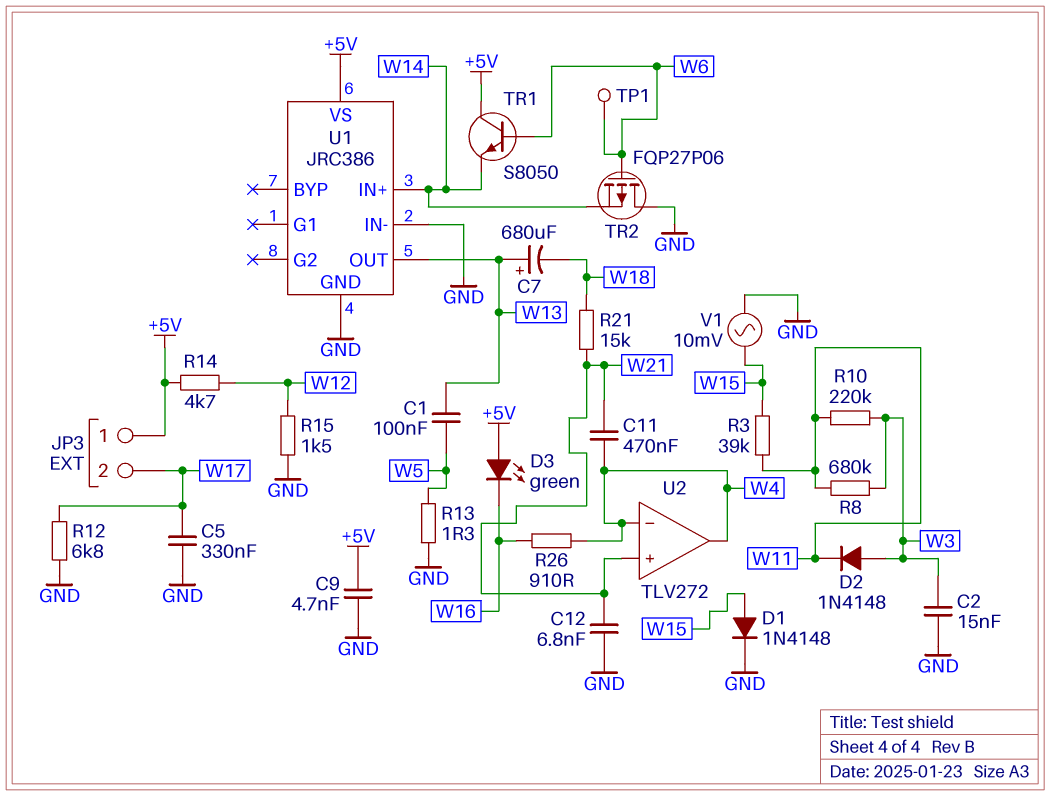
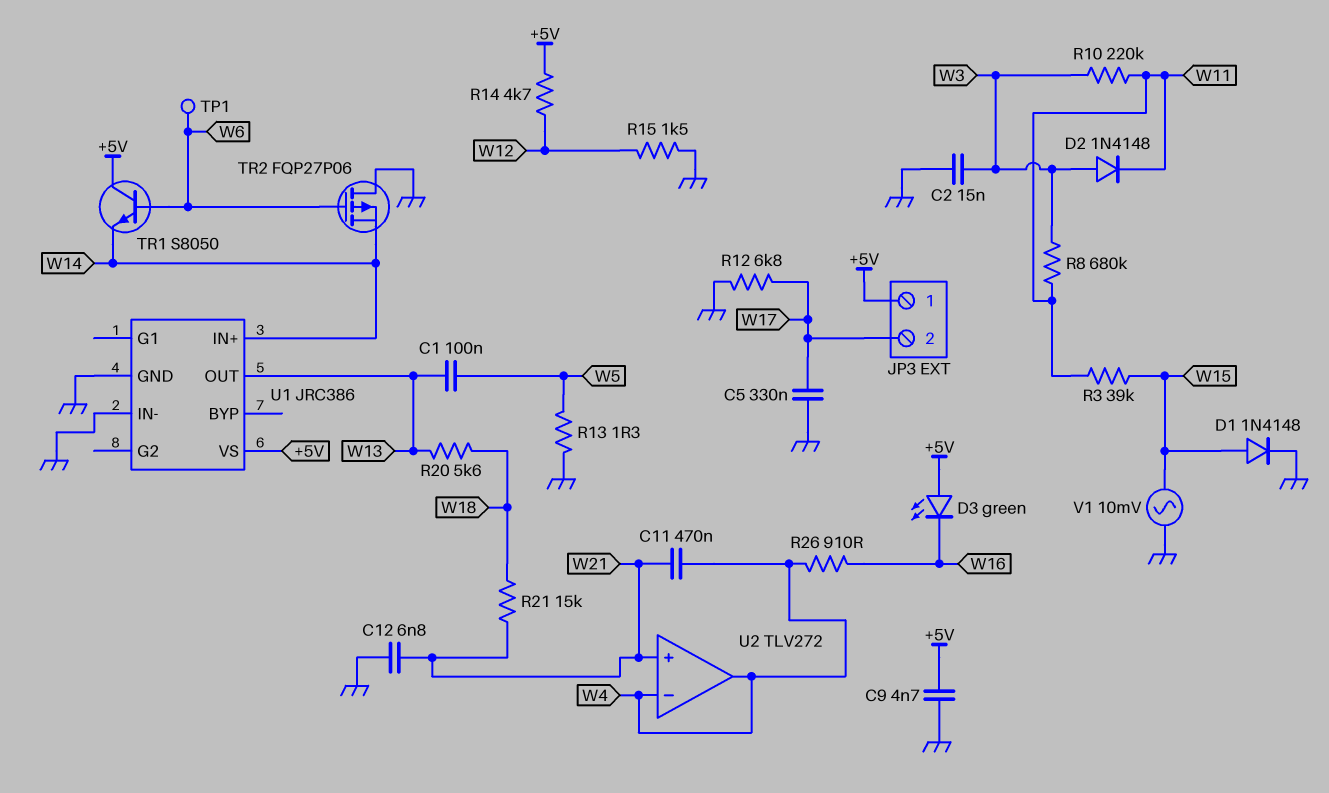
C7: 680uF (plus W13, minus W18) -> none
R20: none -> 5.6k (W13, W18)

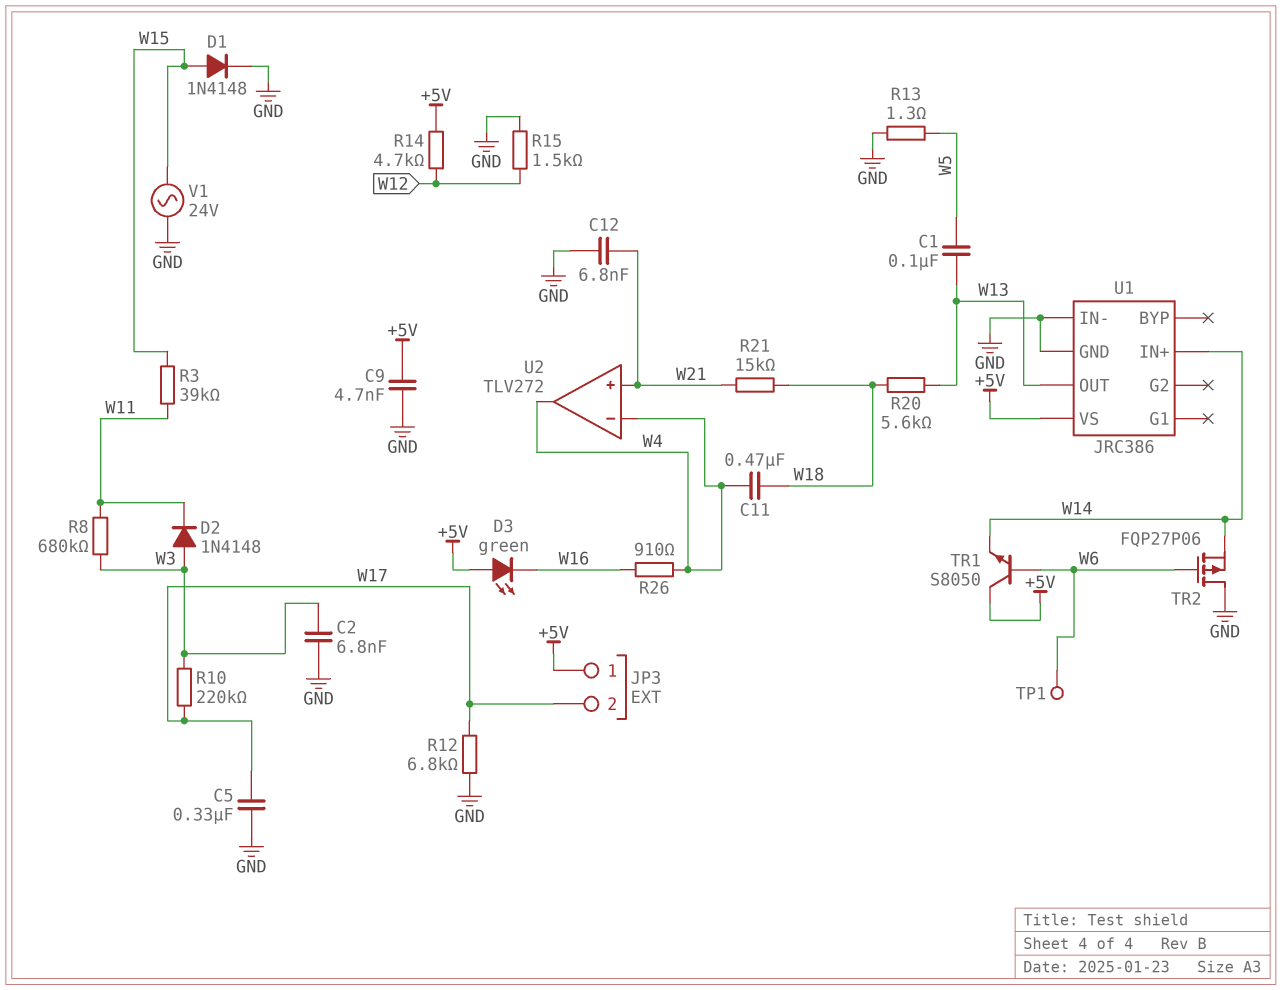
C2: 15nF (GND, W3) -> 6.8nF (GND, W3)
C11: 470nF (W4, W21) -> 470nF (W4, W18)
R10: 220k (W3, W11) -> 220k (W3, W17)
V1: AC 10mV (GND, W15) -> AC 24V (GND, W15)

